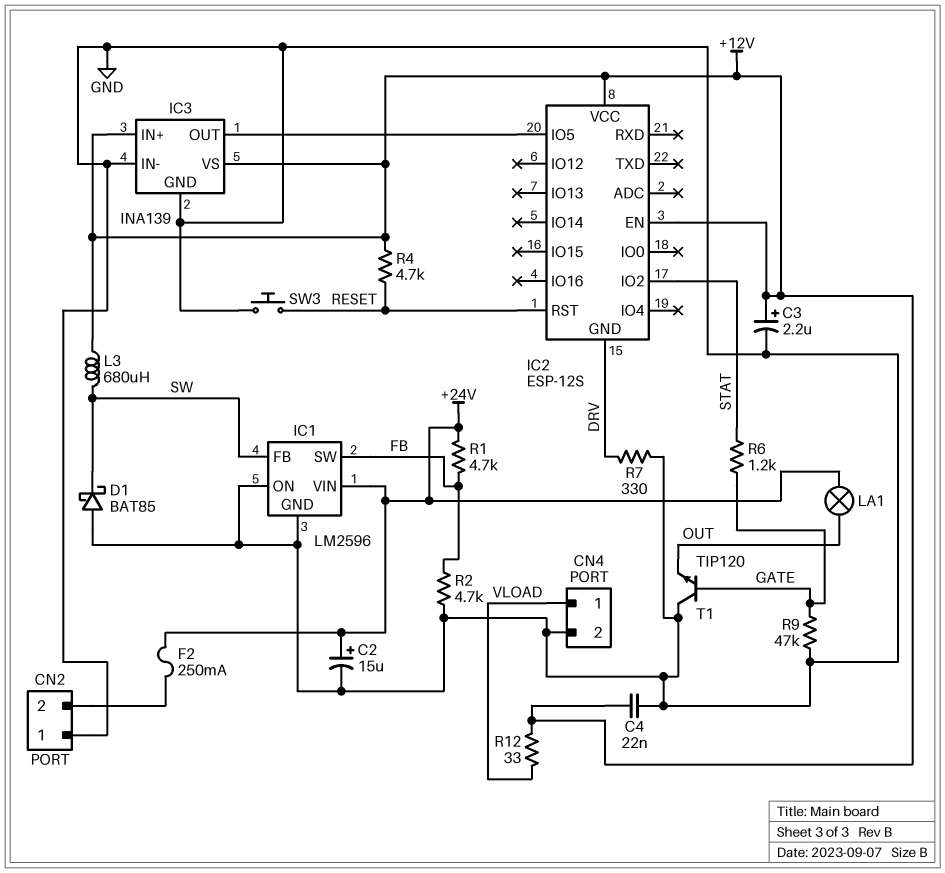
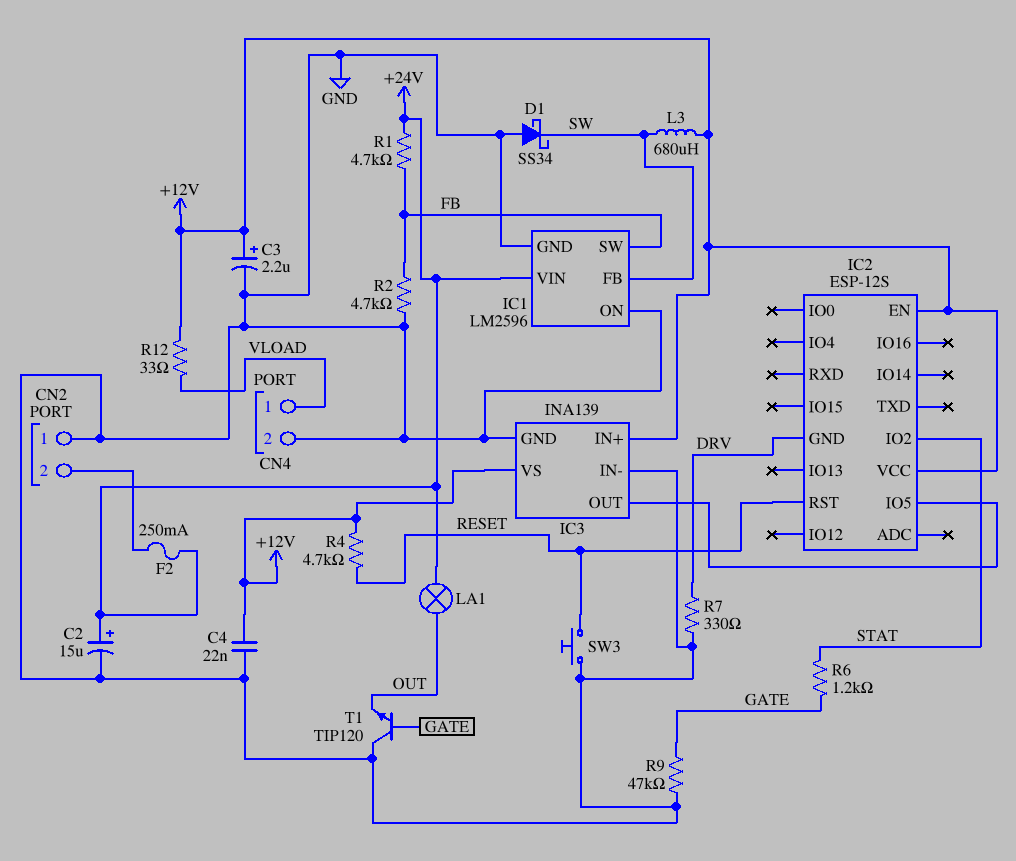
D1: schottky BAT85 (A GND, K SW) -> schottky SS34 (A GND, K SW)

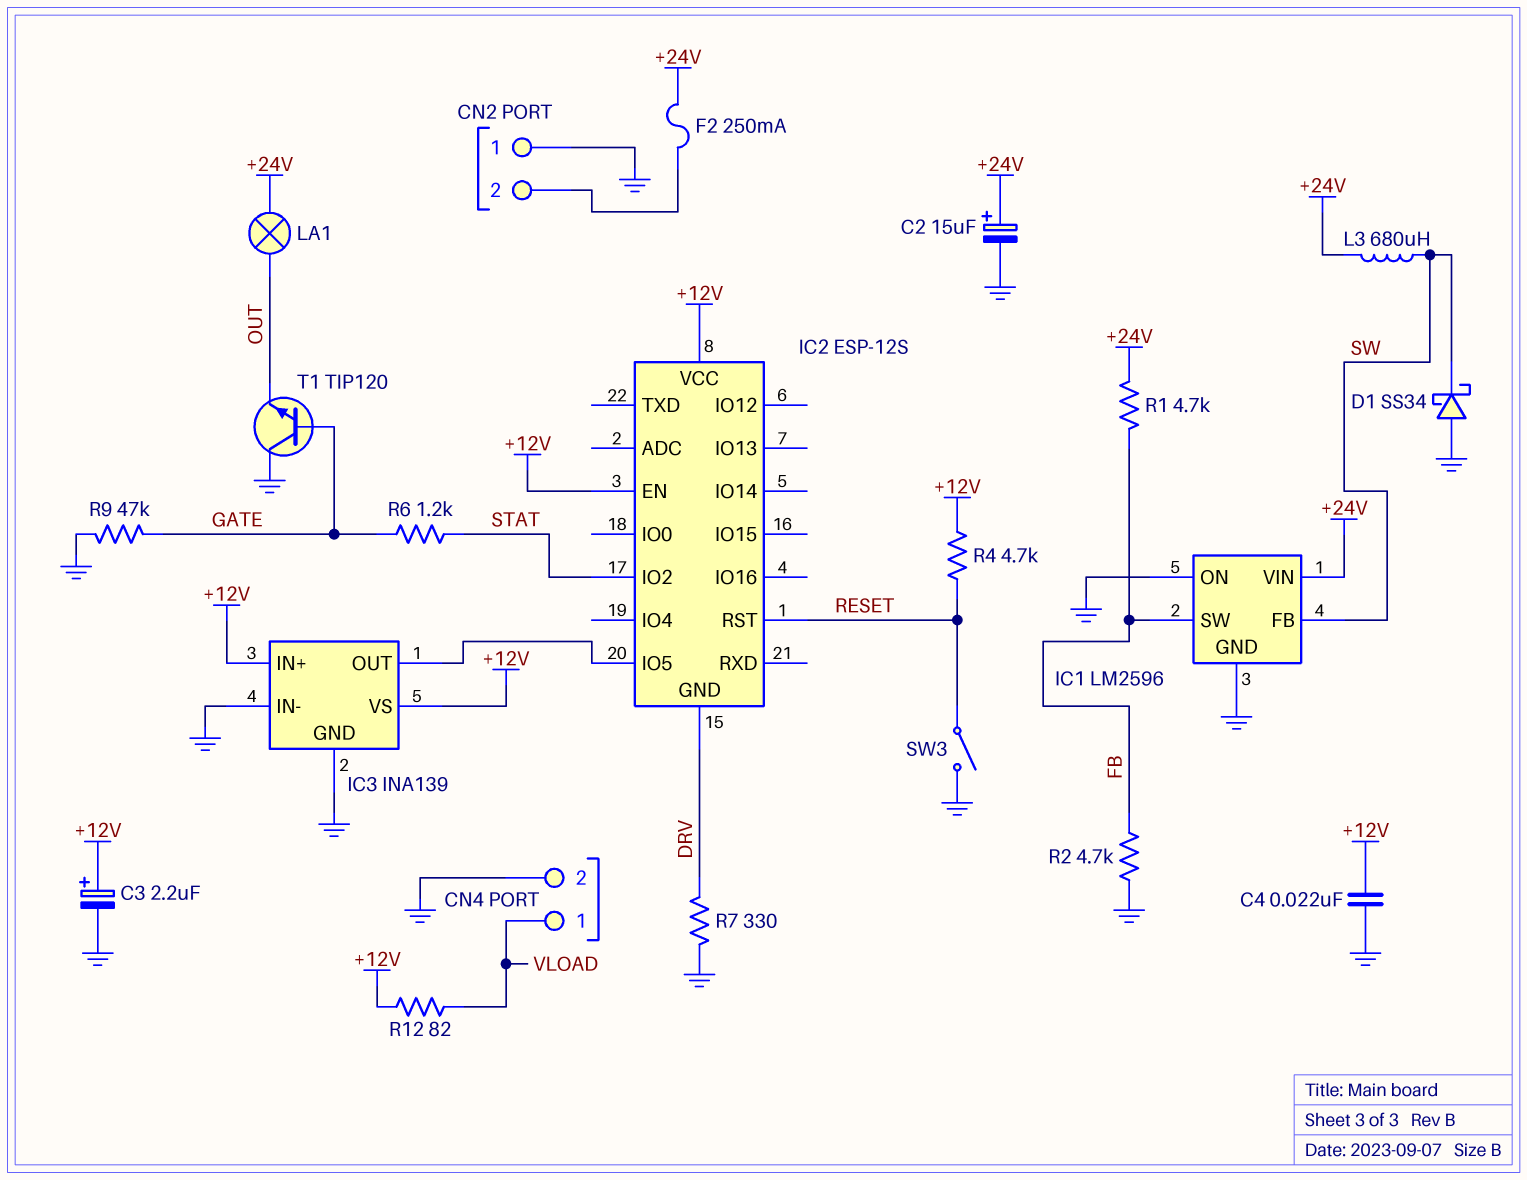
L3: 680uH (+12V, SW) -> 680uH (+24V, SW)
R12: 33 (+12V, VLOAD) -> 82 (+12V, VLOAD)
SW3: button (GND, RESET) -> switch (GND, RESET)

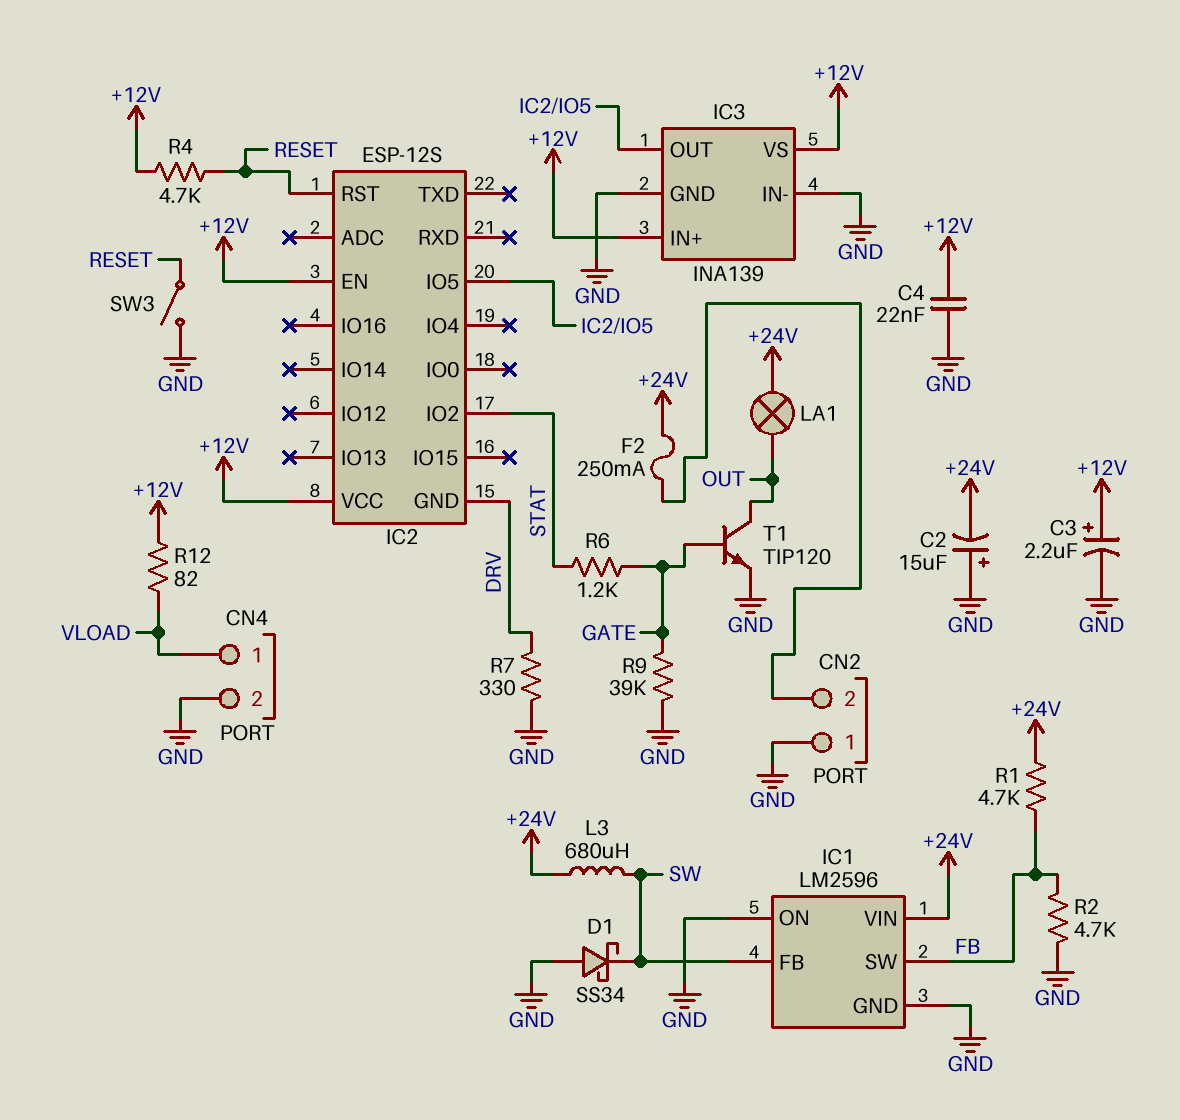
C2: 15uF (plus +24V, minus GND) -> 15uF (plus GND, minus +24V)
R9: 47k (GATE, GND) -> 39k (GATE, GND)
T1: NPN TIP120 (B GATE, C GND, E OUT) -> NPN TIP120 (B GATE, C OUT, E GND)

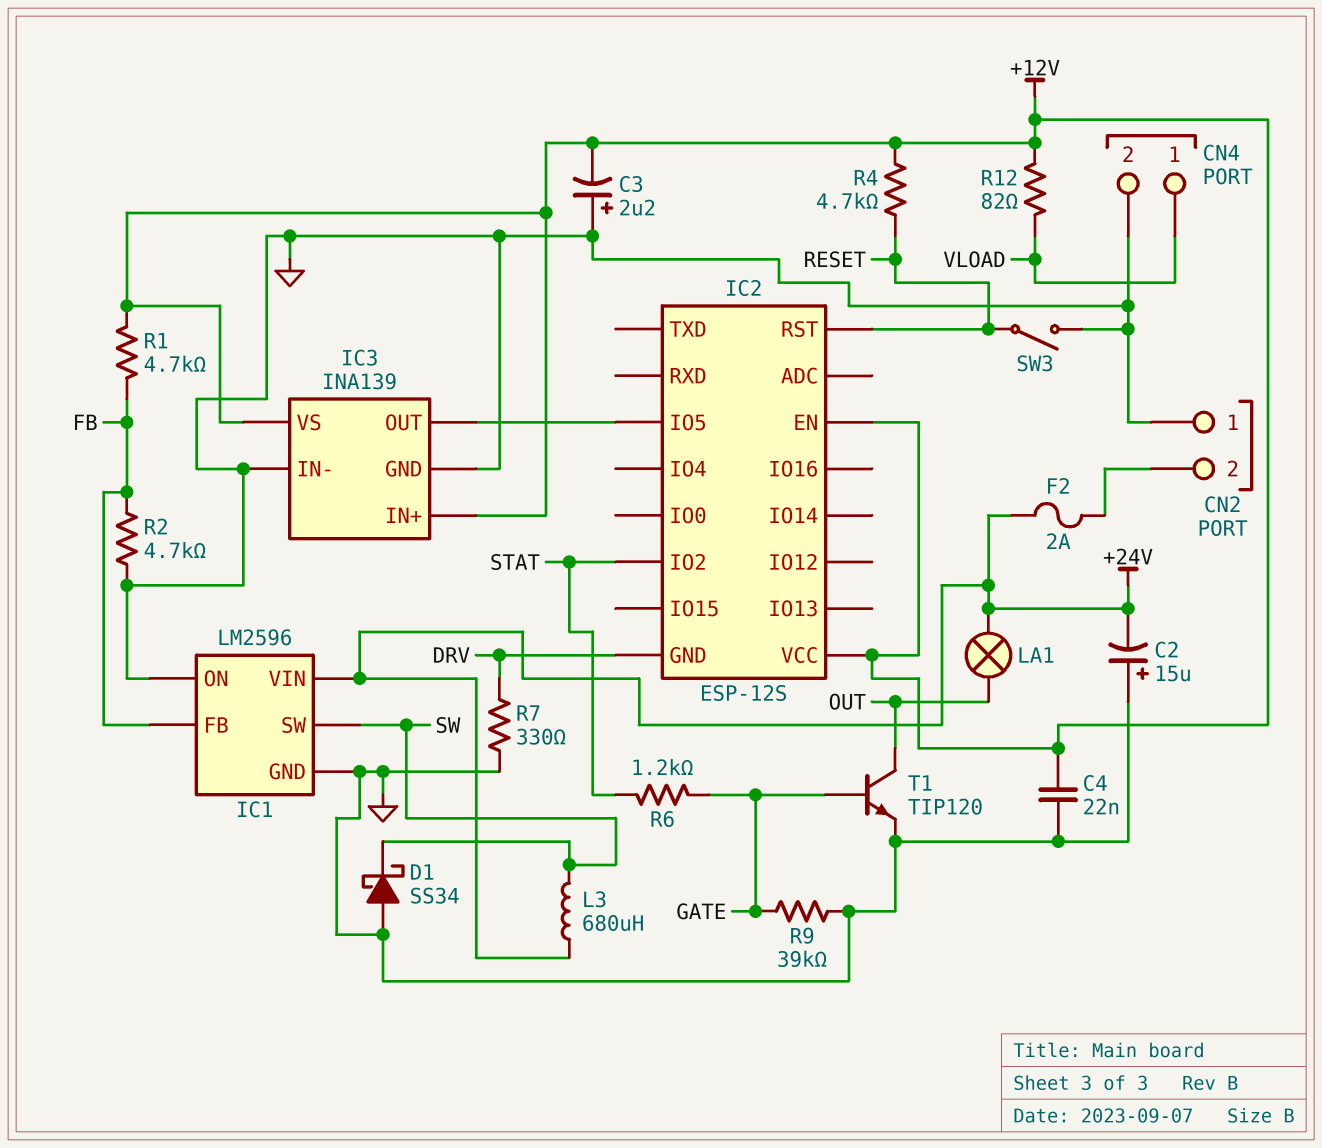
C3: 2.2uF (plus +12V, minus GND) -> 2.2uF (plus GND, minus +12V)
F2: 250mA (+24V, CN2/2) -> 2A (+24V, CN2/2)
IC1 pin FB: SW -> FB
IC1 pin SW: FB -> SW
R1: 4.7k (+24V, FB) -> 4.7k (+12V, FB)

